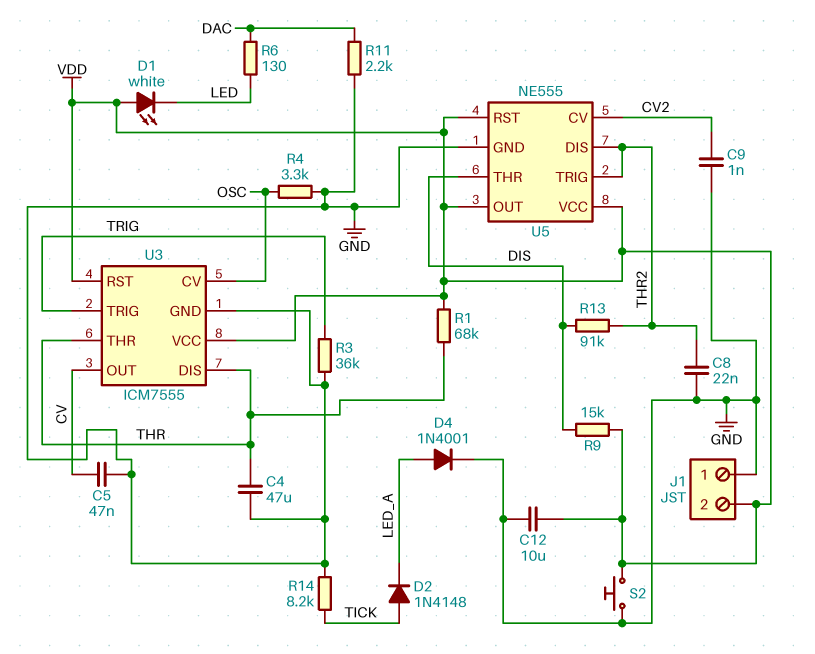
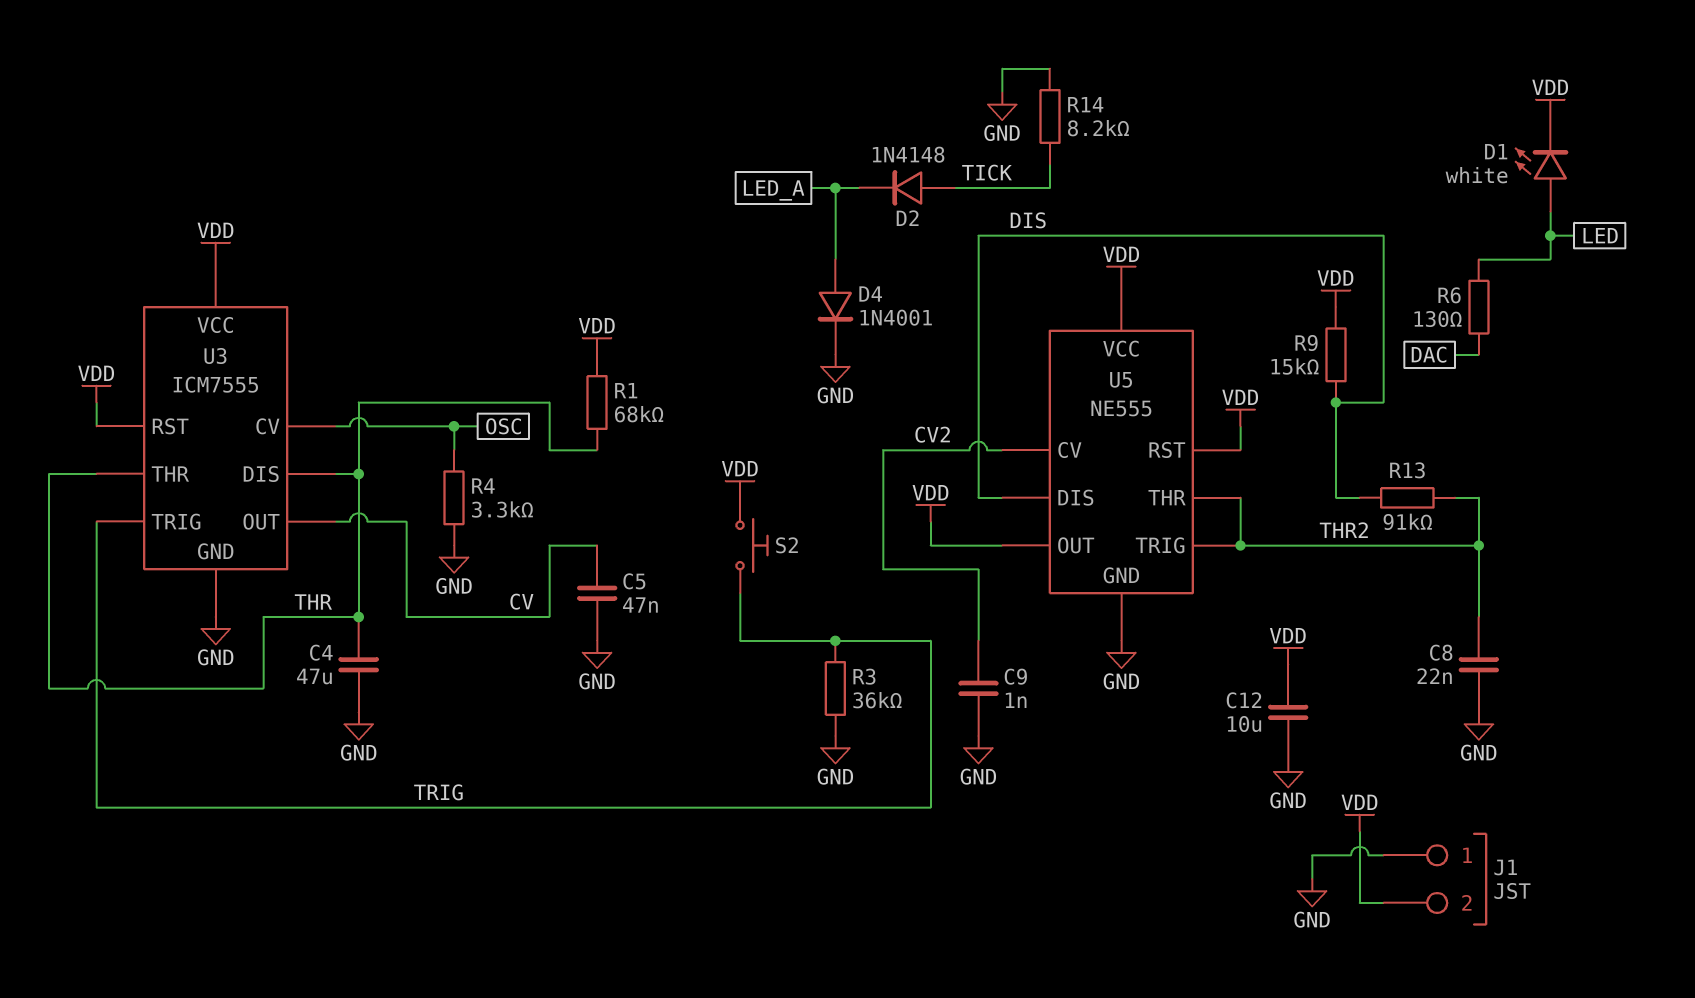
D1: LED white (A VDD, K LED) -> LED white (A LED, K VDD)
R11: 2.2k (DAC, GND) -> none
S2: button (GND, VDD) -> button (TRIG, VDD)
U5 pin DIS: THR2 -> DIS
U5 pin THR: DIS -> THR2

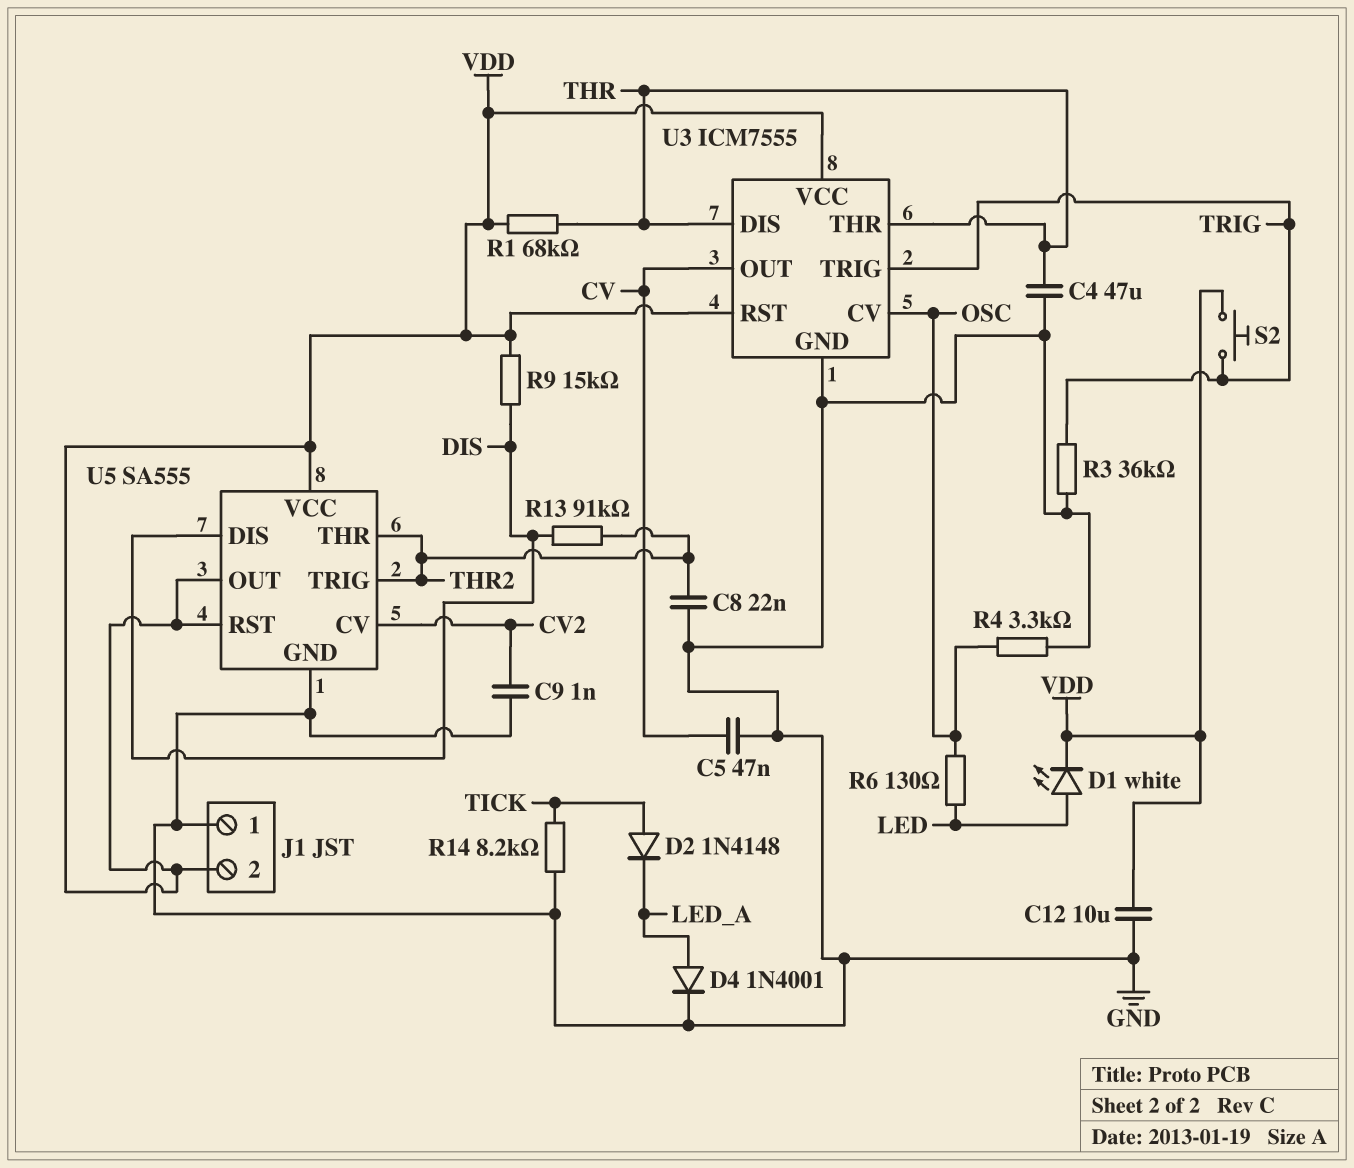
R6: 130 (DAC, LED) -> 130 (LED, OSC)
U5: NE555 -> SA555

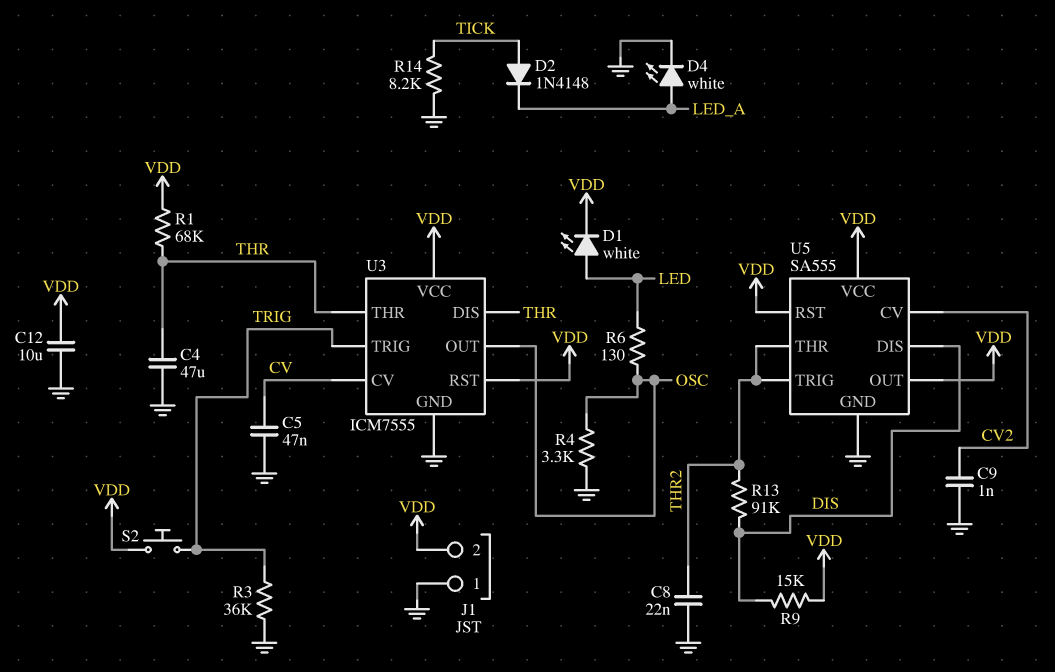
D4: diode 1N4001 (A LED_A, K GND) -> LED white (A LED_A, K GND)
U3 pin CV: OSC -> CV
U3 pin OUT: CV -> OSC

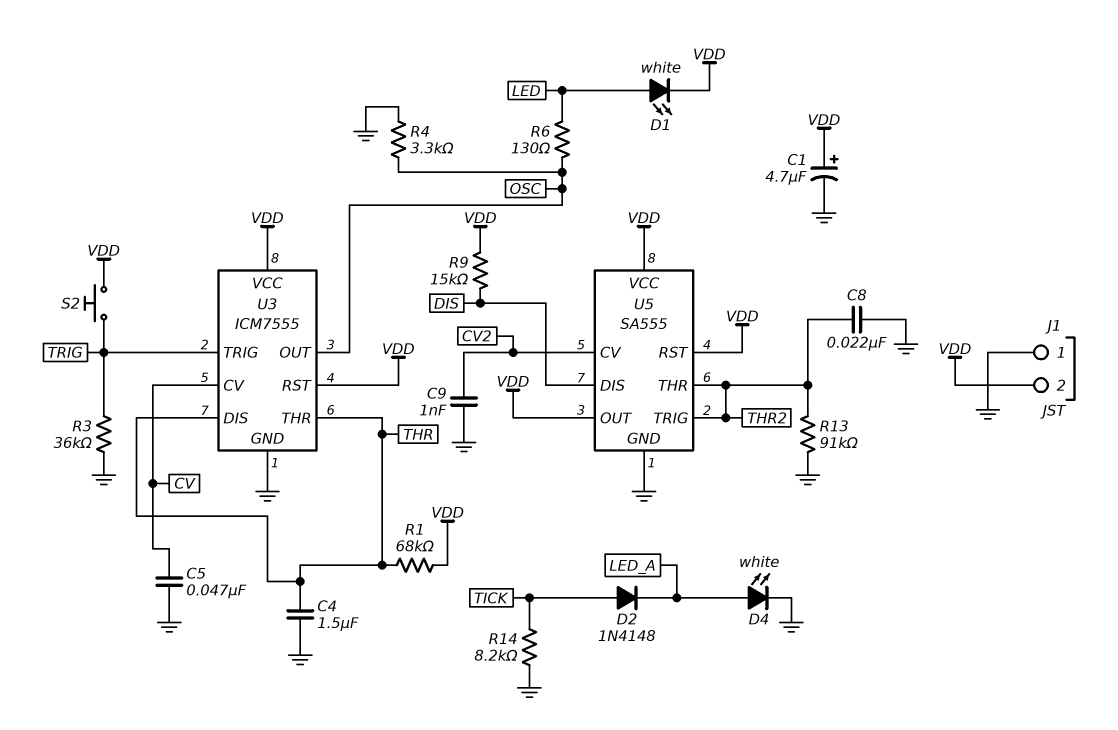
C1: none -> 4.7uF (plus VDD, minus GND)
C4: 47uF (GND, THR) -> 1.5uF (GND, THR)
C12: 10uF (GND, VDD) -> none
R13: 91k (DIS, THR2) -> 91k (GND, THR2)

